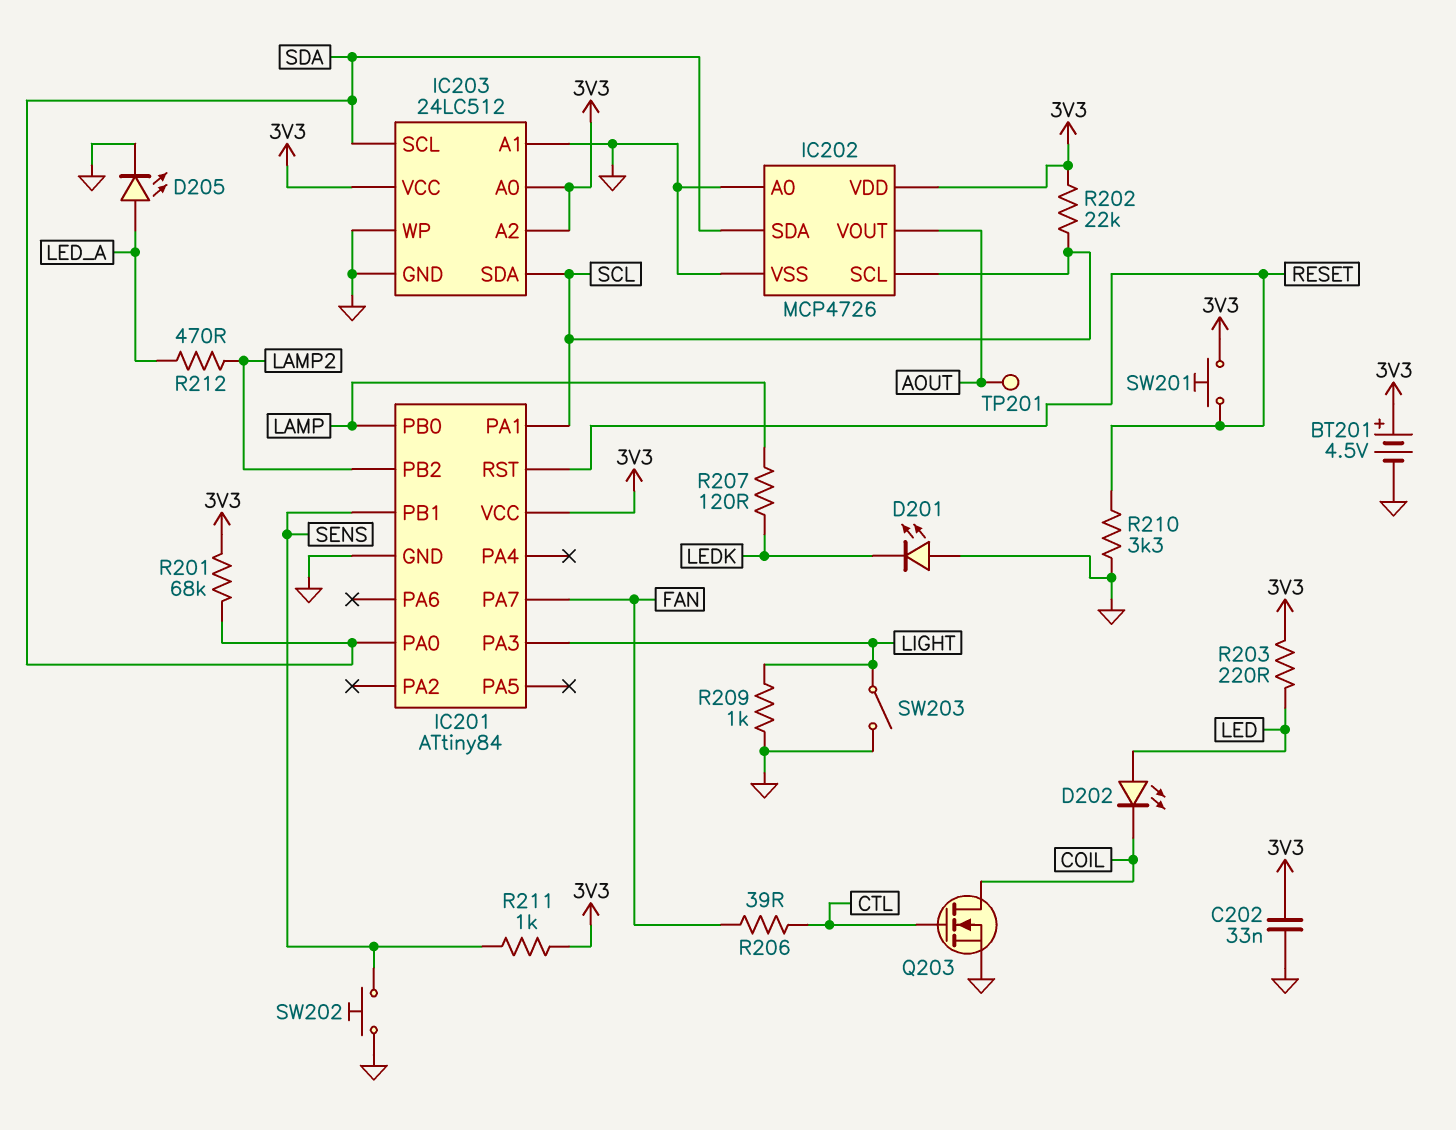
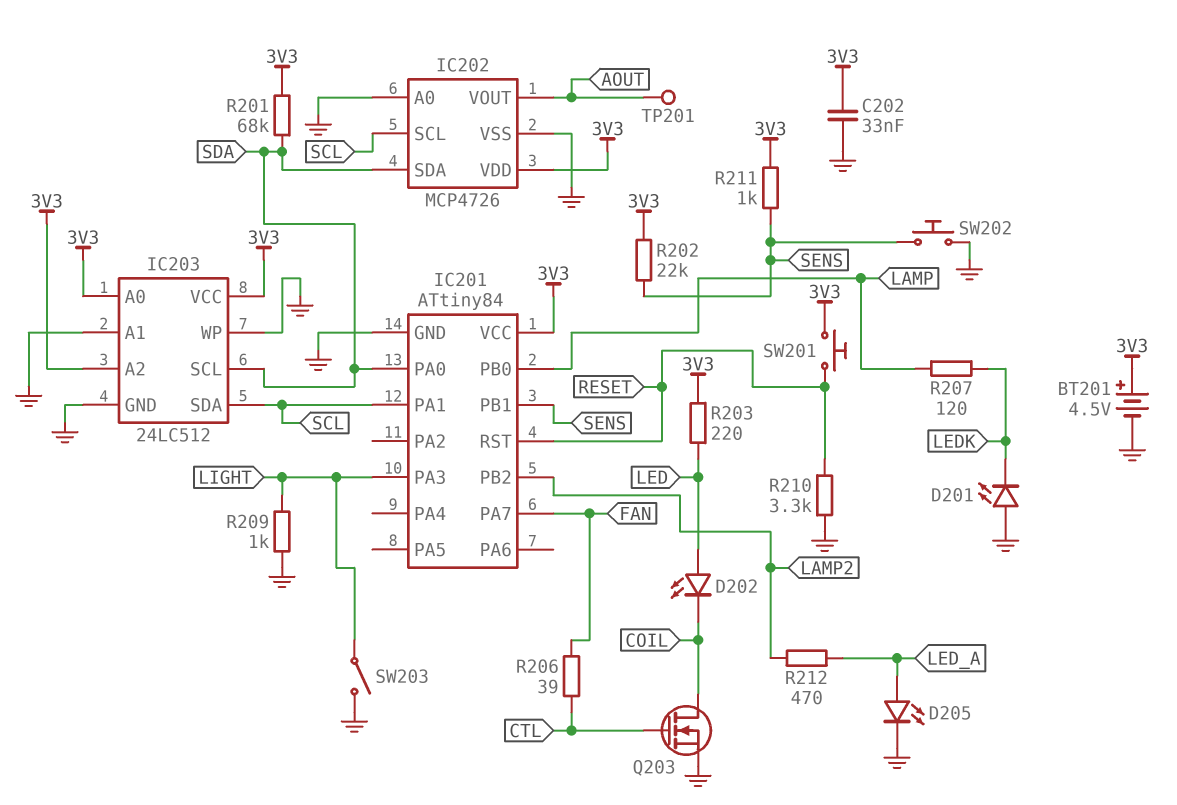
R202: 22k (3V3, SCL) -> 22k (3V3, SENS)

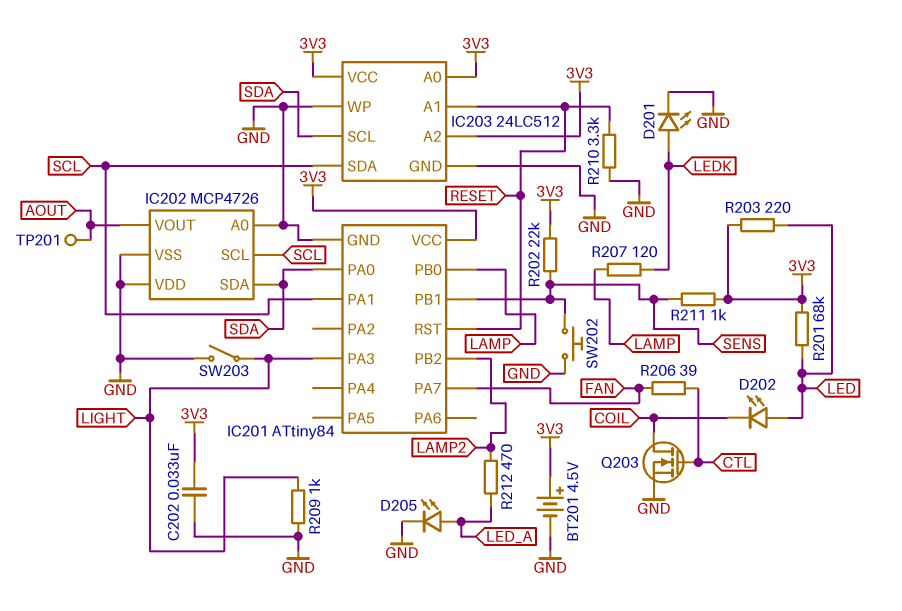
D201: LED (A GND, K LEDK) -> LED (A LEDK, K GND)
IC202 pin VDD: 3V3 -> GND
IC203 pin A1: GND -> RESET
R201: 68k (3V3, SDA) -> 68k (3V3, LED)
SW201: button (3V3, RESET) -> none

